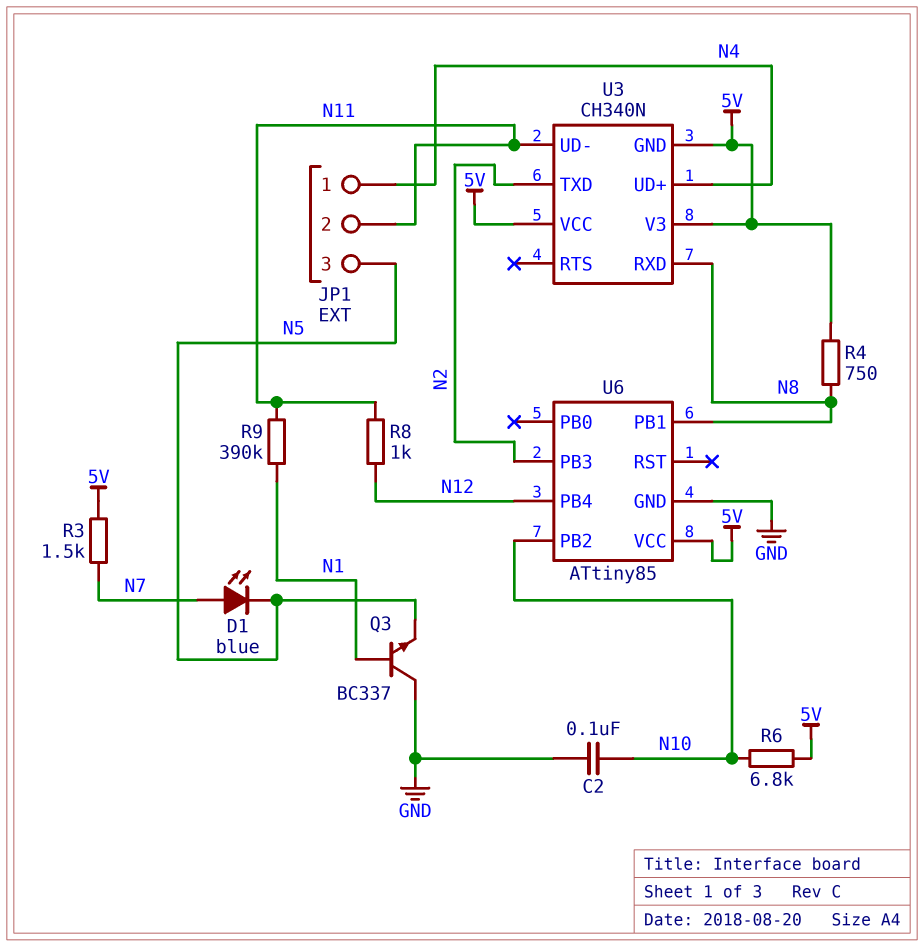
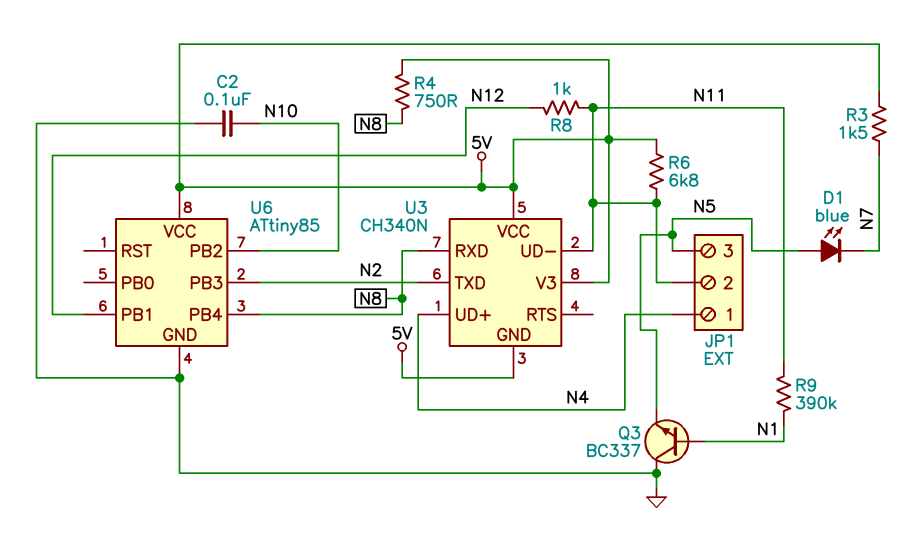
D1: LED blue (A N7, K N5) -> LED blue (A N5, K N7)
R6: 6.8k (5V, N10) -> 6.8k (5V, N11)
U6 pin PB1: N8 -> N12
U6 pin PB4: N12 -> N8

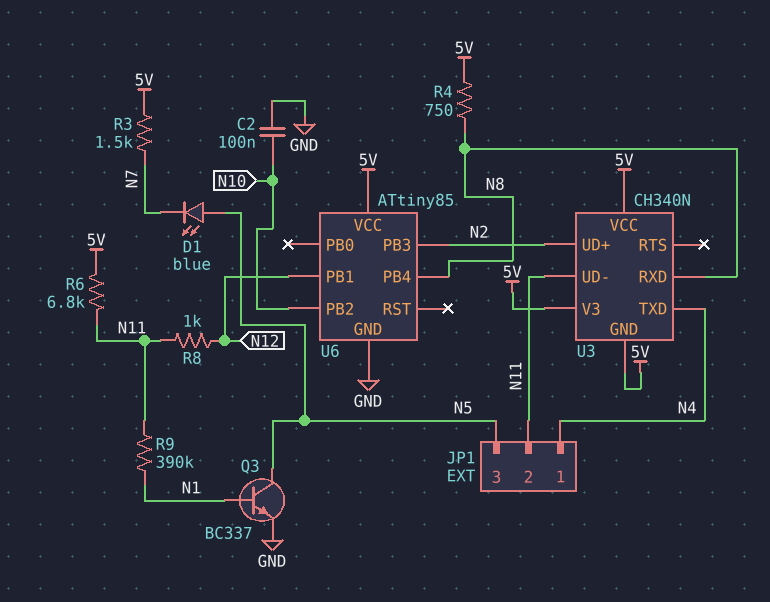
Q3: NPN BC337 (B N1, C GND, E N5) -> NPN BC337 (B N1, C N5, E GND)
U3 pin TXD: N2 -> N4
U3 pin UD+: N4 -> N2

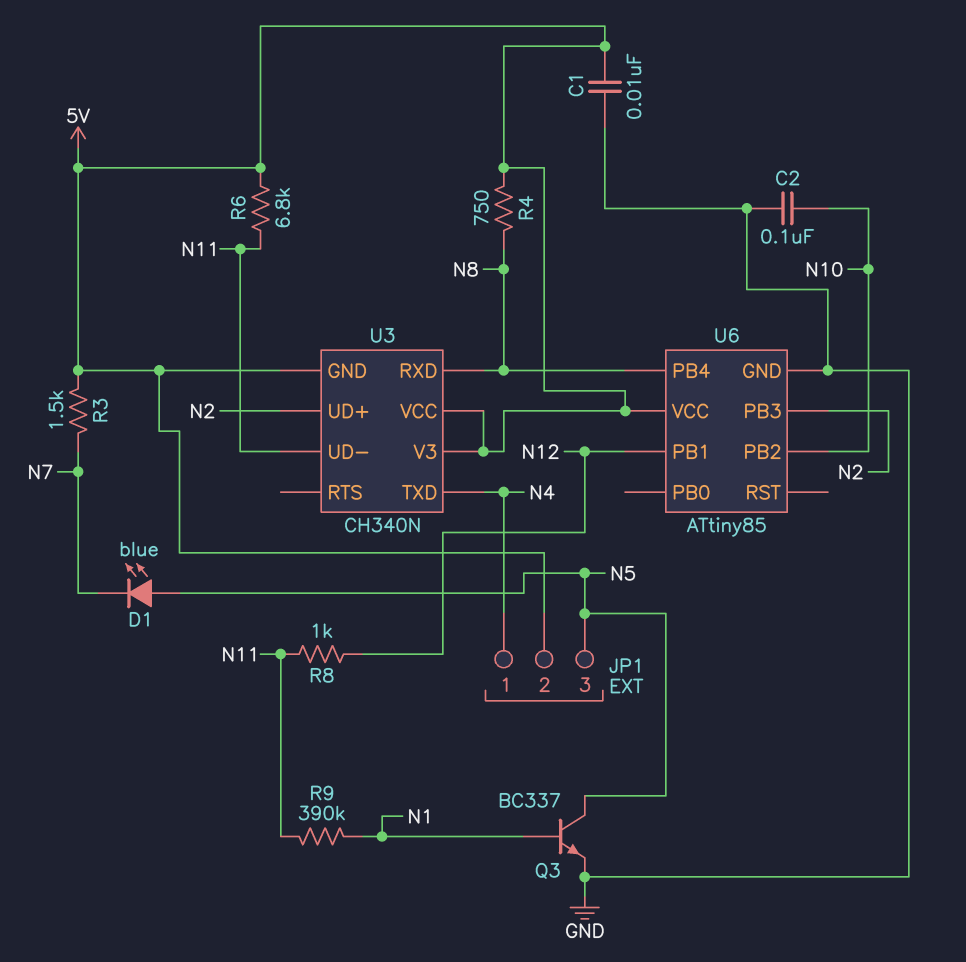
C1: none -> 10nF (5V, GND)
JP1 pin 2: N11 -> 5V

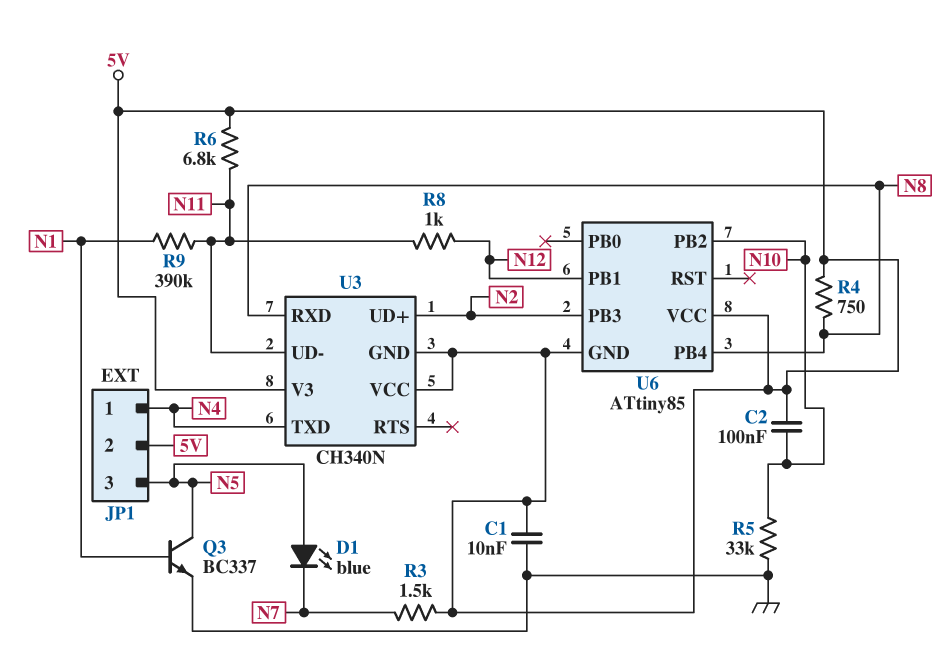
C2: 100nF (GND, N10) -> 100nF (5V, N10)
R5: none -> 33k (GND, N10)
U6 pin GND: GND -> 5V

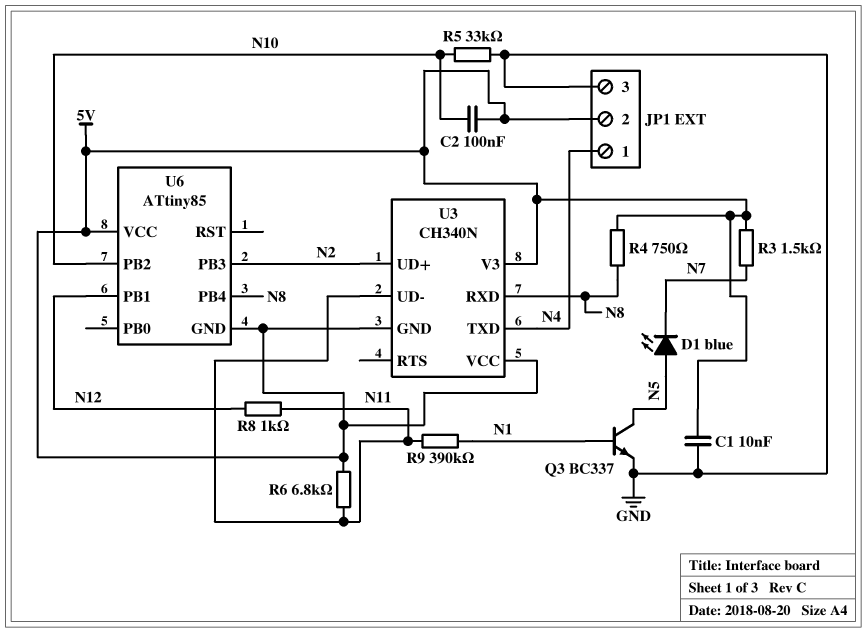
JP1 pin 3: N5 -> GND

